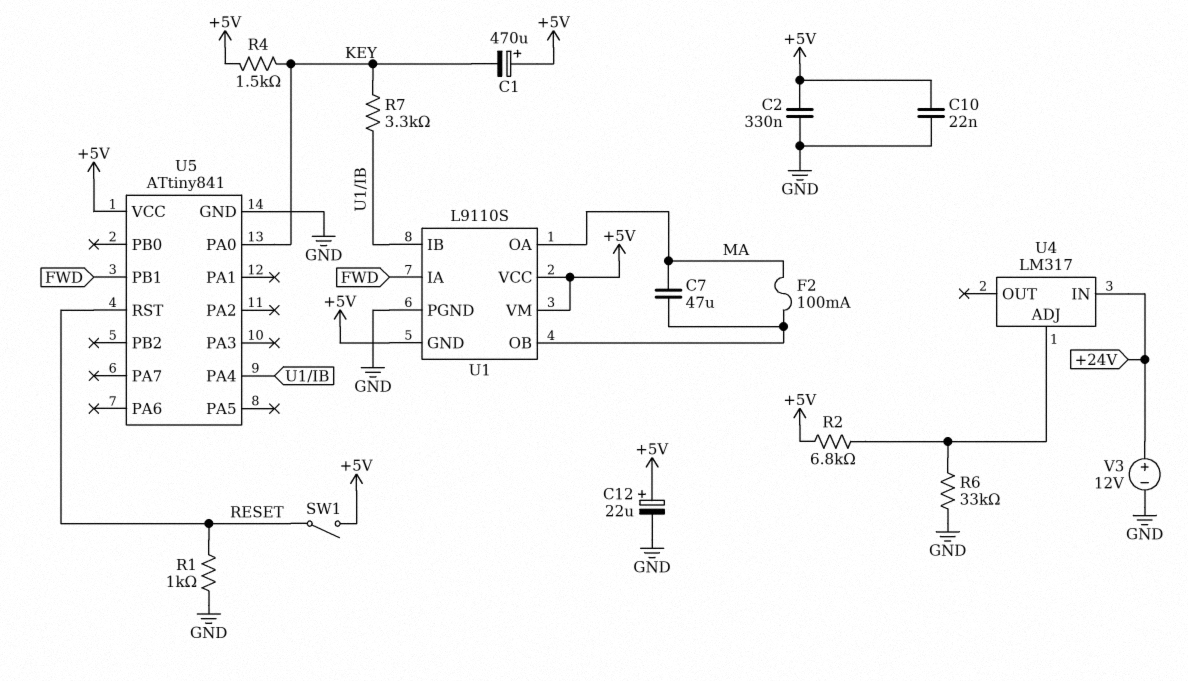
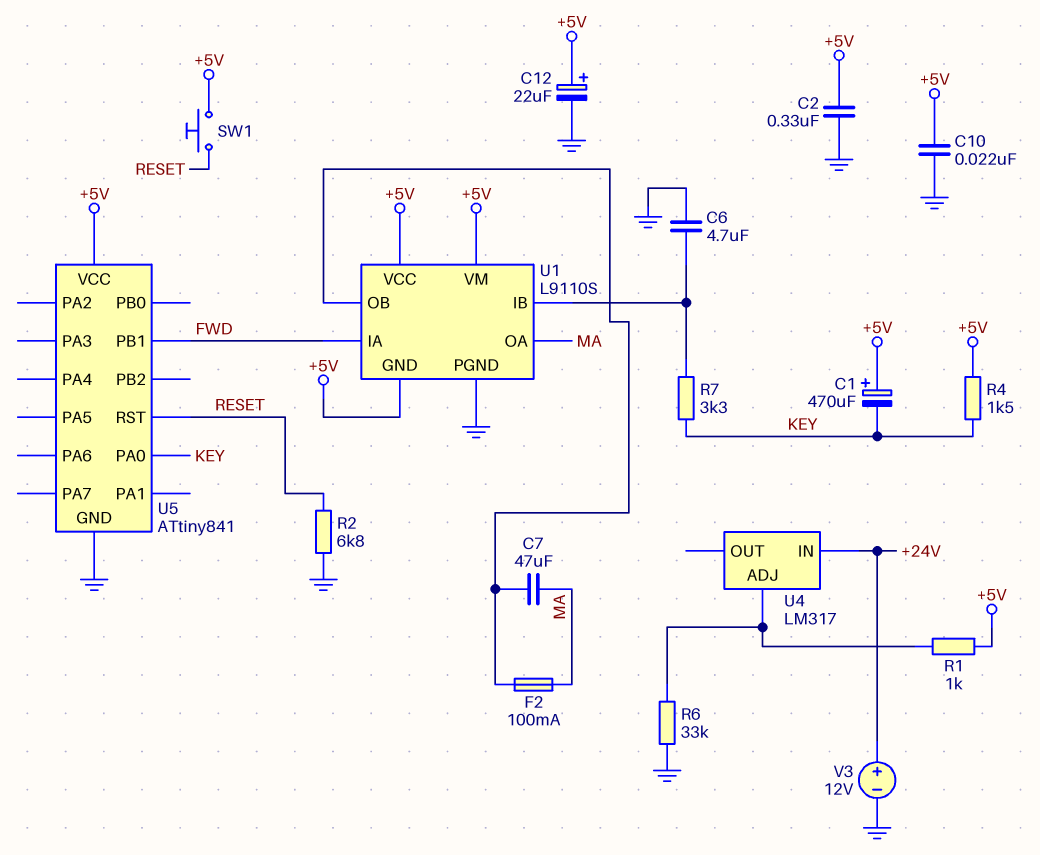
C6: none -> 4.7uF (GND, U1/IB)
R1: 1k (GND, RESET) -> 1k (+5V, U4/ADJ)
R2: 6.8k (+5V, U4/ADJ) -> 6.8k (GND, RESET)
SW1: switch (+5V, RESET) -> button (+5V, RESET)
U5 pin PA4: U1/IB -> none

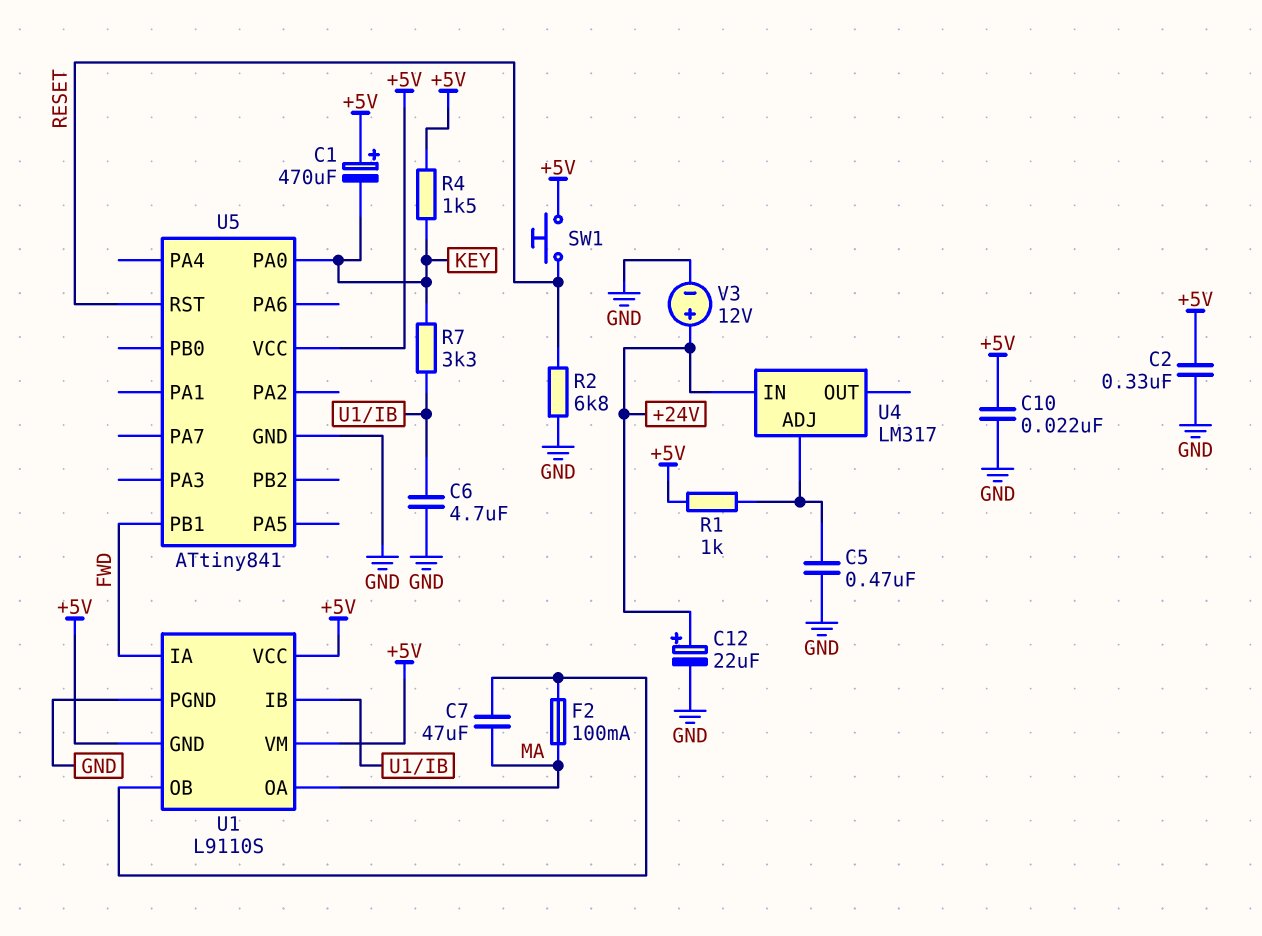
C5: none -> 470nF (GND, U4/ADJ)
C12: 22uF (plus +5V, minus GND) -> 22uF (plus +24V, minus GND)
R6: 33k (GND, U4/ADJ) -> none

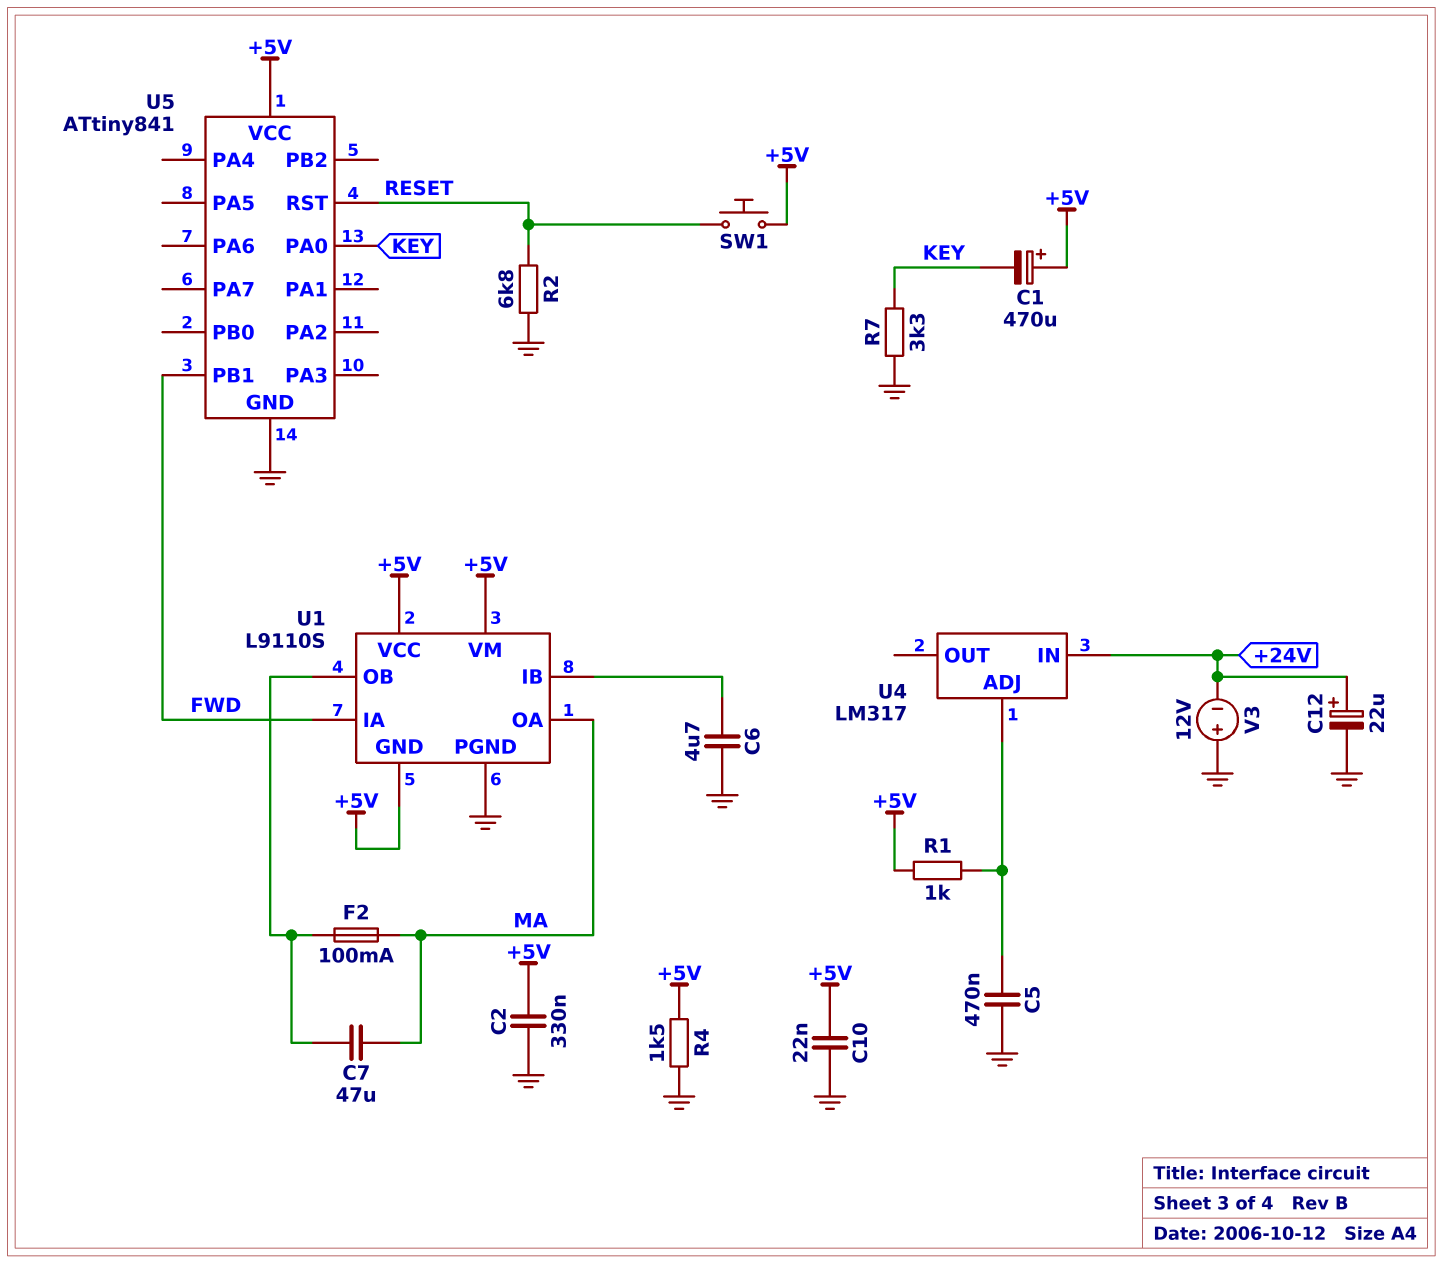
R4: 1.5k (+5V, KEY) -> 1.5k (+5V, GND)
R7: 3.3k (KEY, U1/IB) -> 3.3k (GND, KEY)
V3: 12V (plus +24V, minus GND) -> 12V (plus GND, minus +24V)

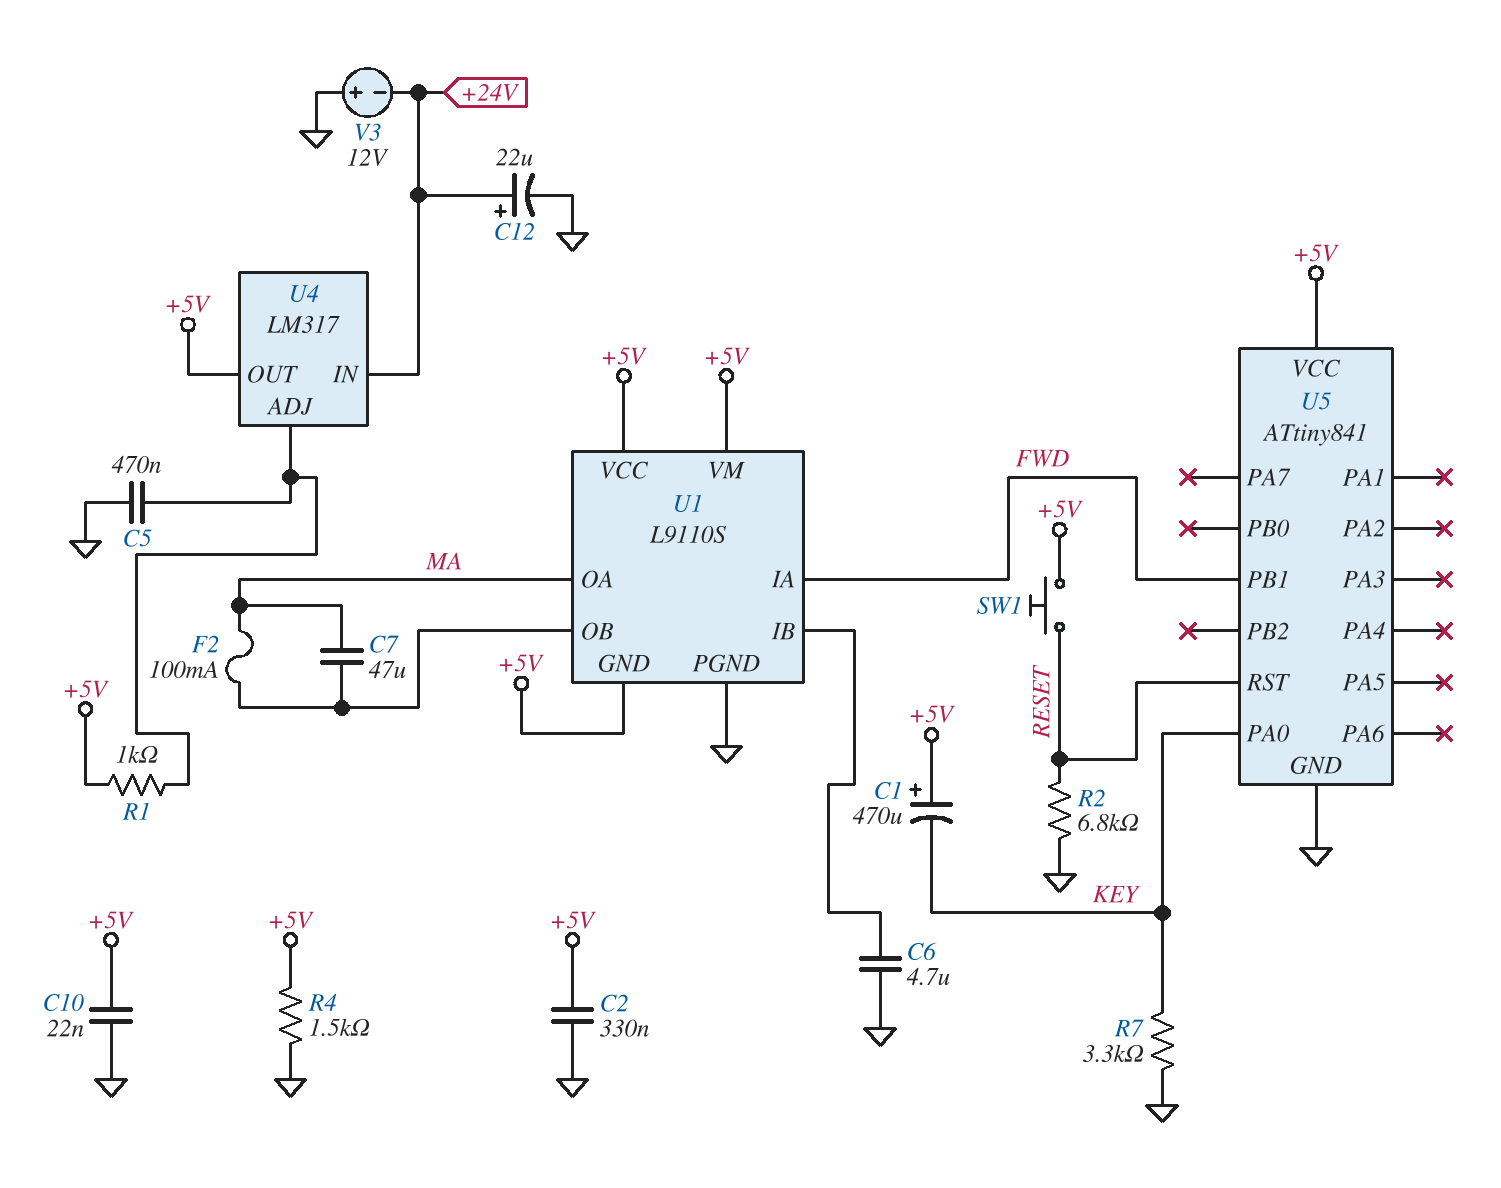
U4 pin OUT: none -> +5V

